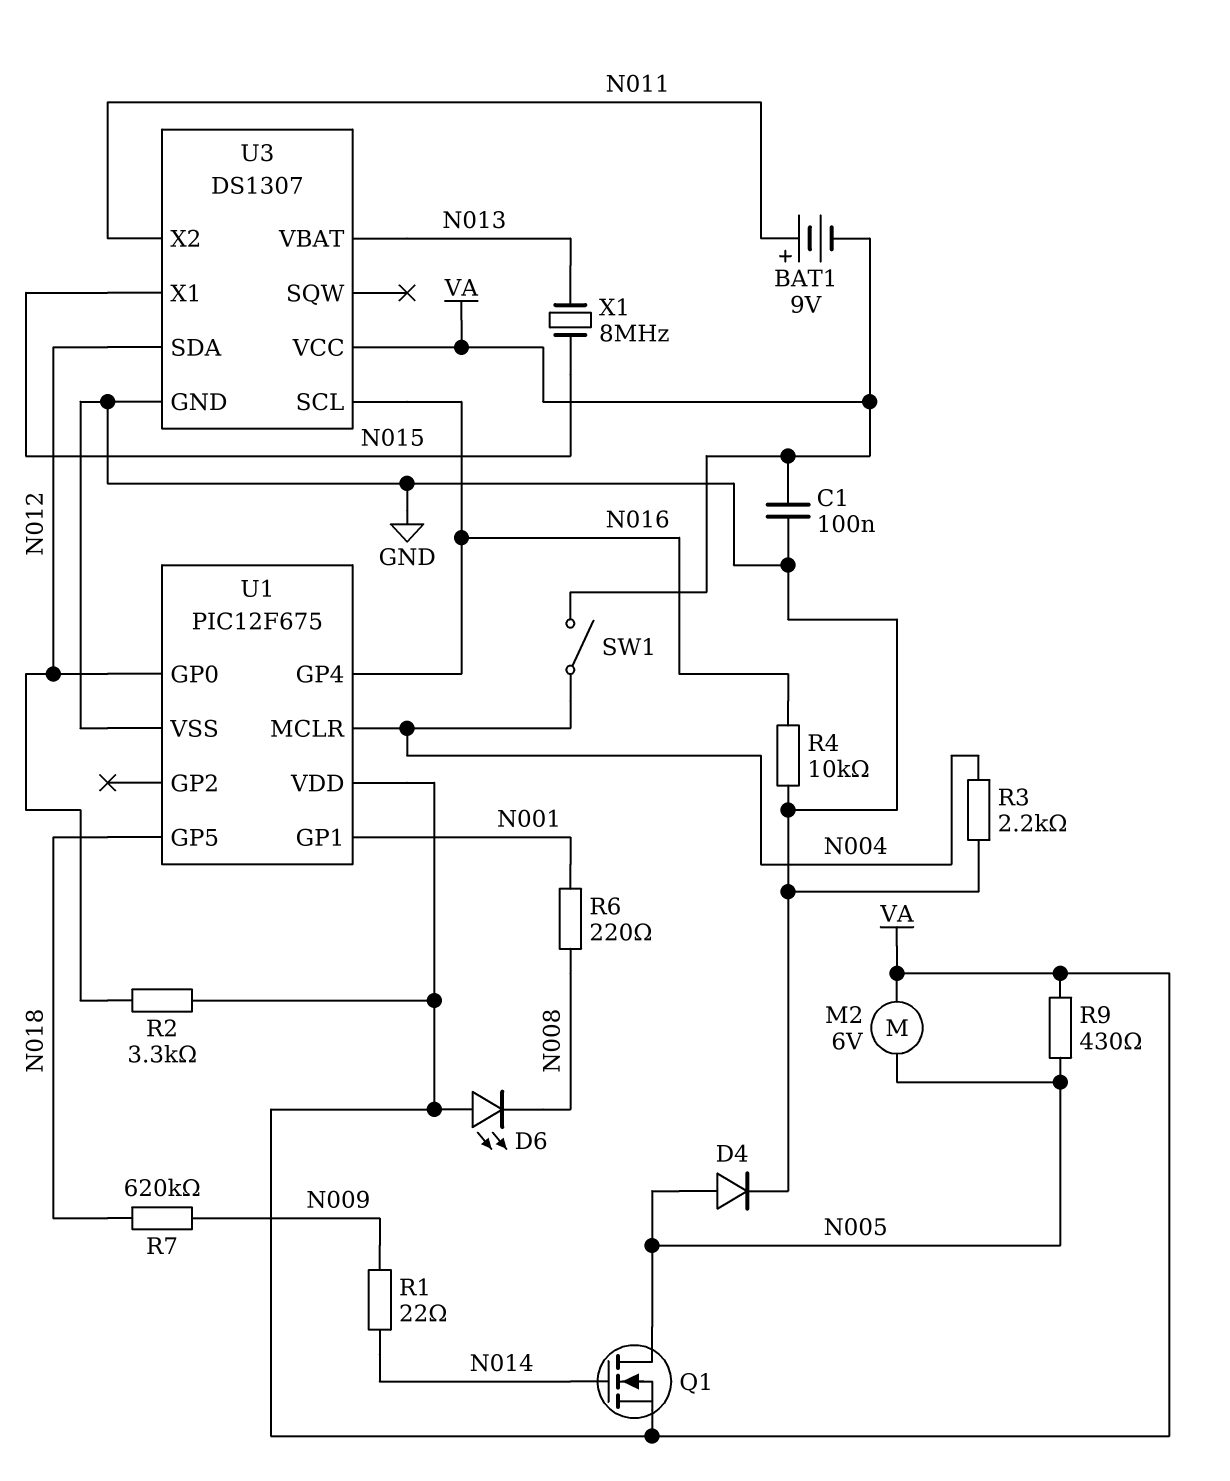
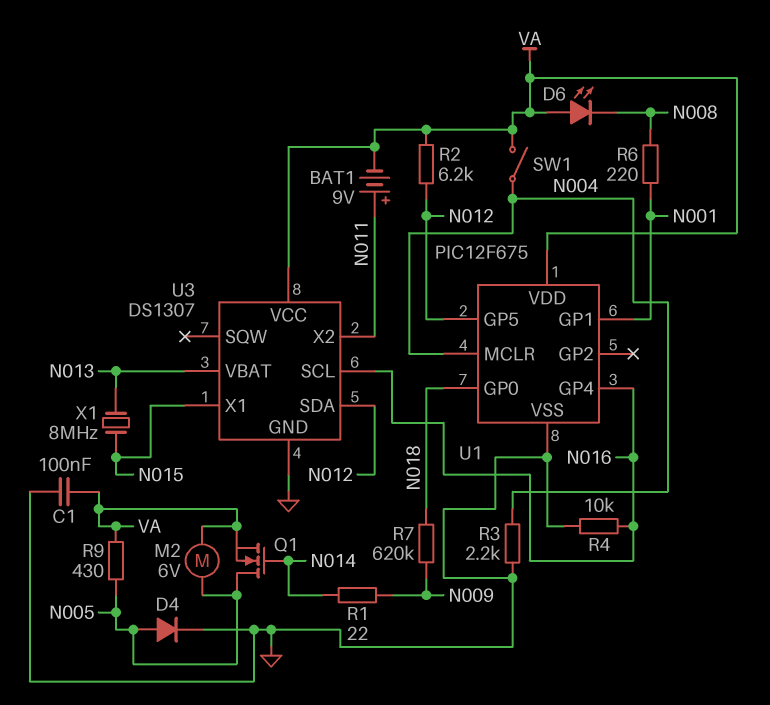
R2: 3.3k (N012, VA) -> 6.2k (N012, VA)
U1 pin GP0: N012 -> N018
U1 pin GP5: N018 -> N012

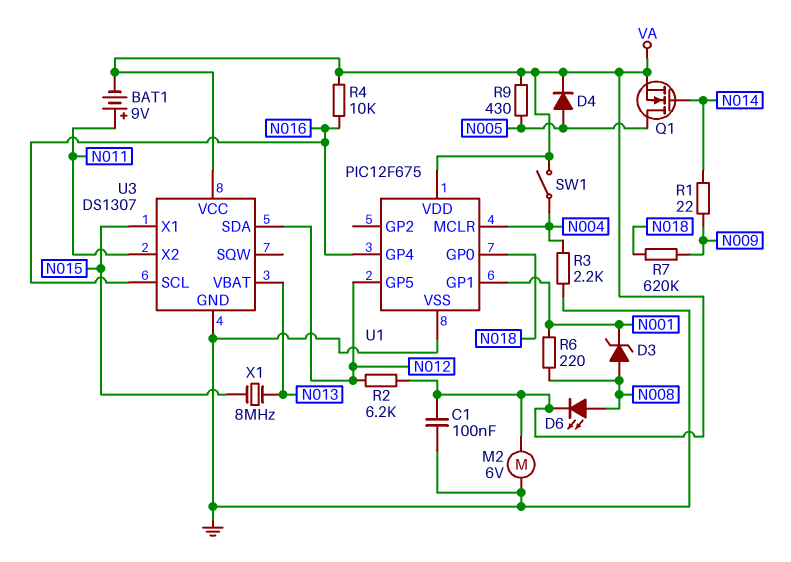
D3: none -> zener (A N008, K N001)
D4: diode (A N005, K GND) -> diode (A N005, K VA)
D6: LED (A VA, K N008) -> LED (A N008, K VA)
M2: motor 6V (N005, VA) -> motor 6V (GND, VA)
R4: 10k (GND, N016) -> 10k (N016, VA)

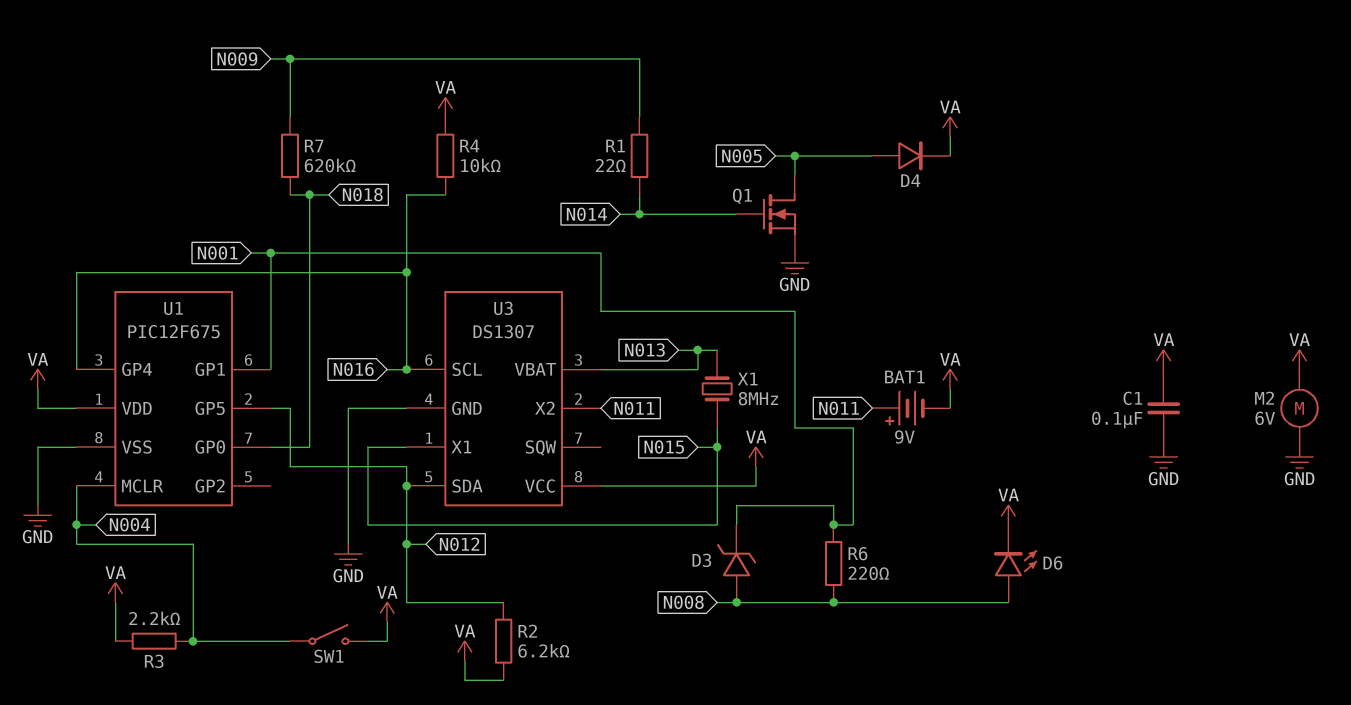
Q1: NMOS (G N014, D N005, S VA) -> NMOS (G N014, D N005, S GND)
R3: 2.2k (GND, N004) -> 2.2k (N004, VA)
R9: 430 (N005, VA) -> none

